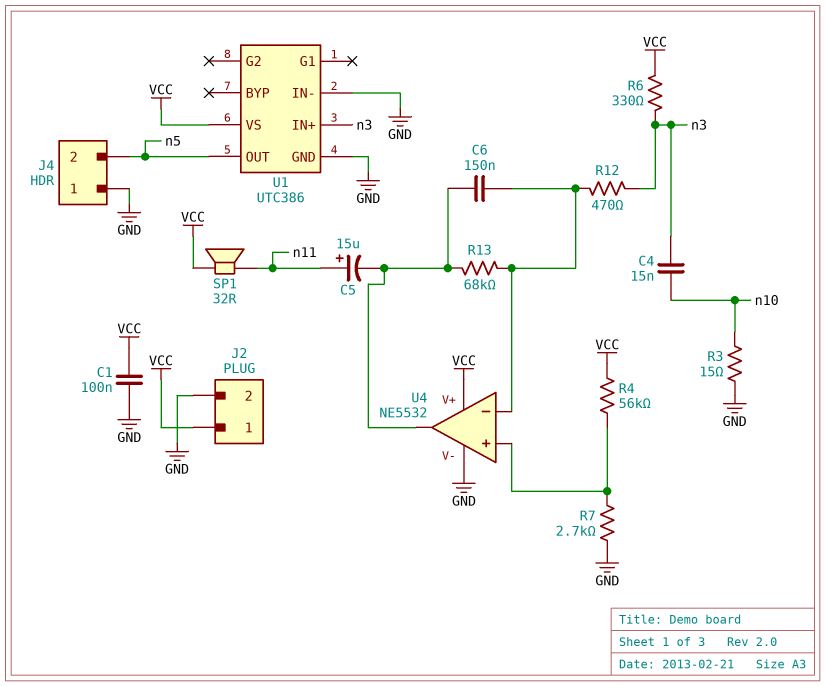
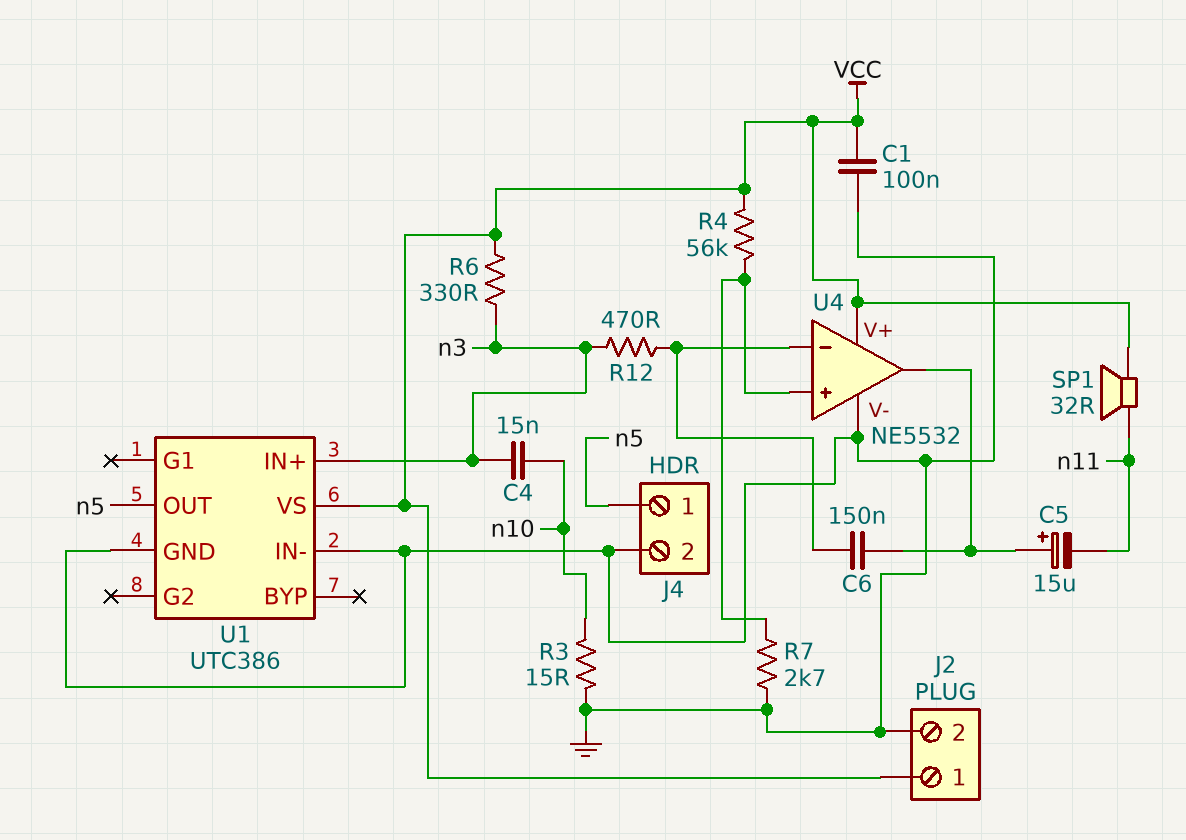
C5: 15uF (plus n11, minus U4/out) -> 15uF (plus U4/out, minus n11)
J4 pin 1: GND -> n5
J4 pin 2: n5 -> GND
R13: 68k (U4/in-, U4/out) -> none

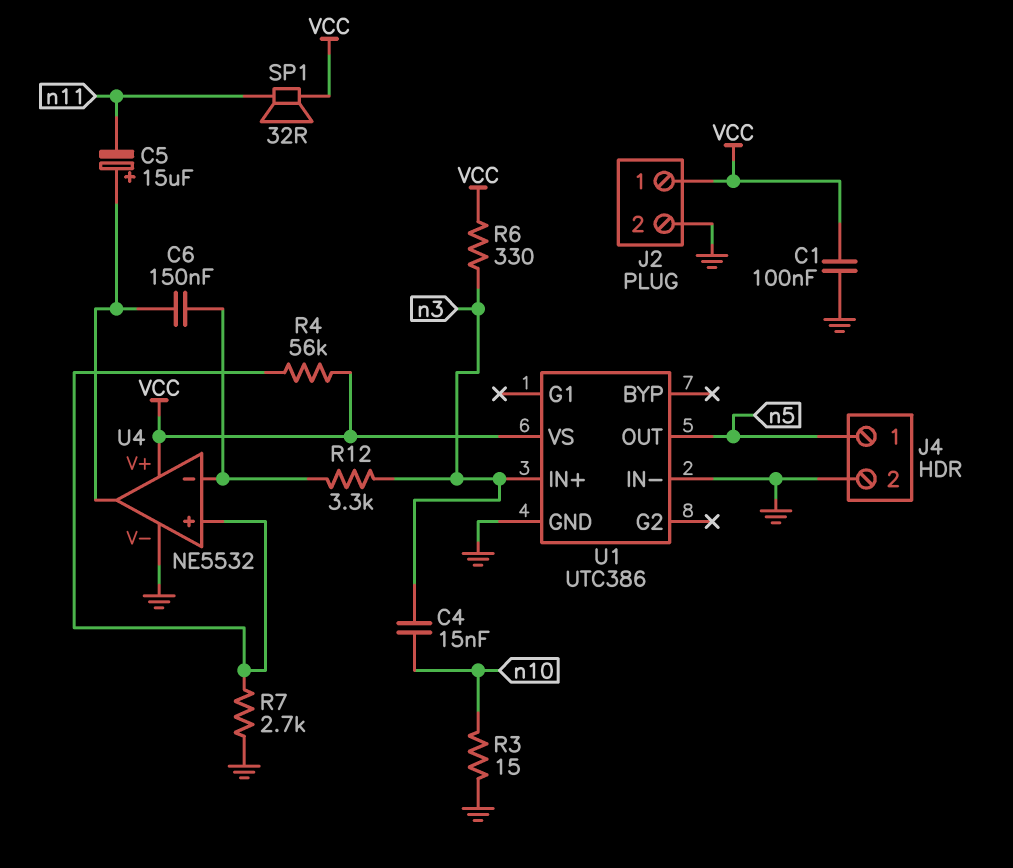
R12: 470 (U4/in-, n3) -> 3.3k (U4/in-, n3)

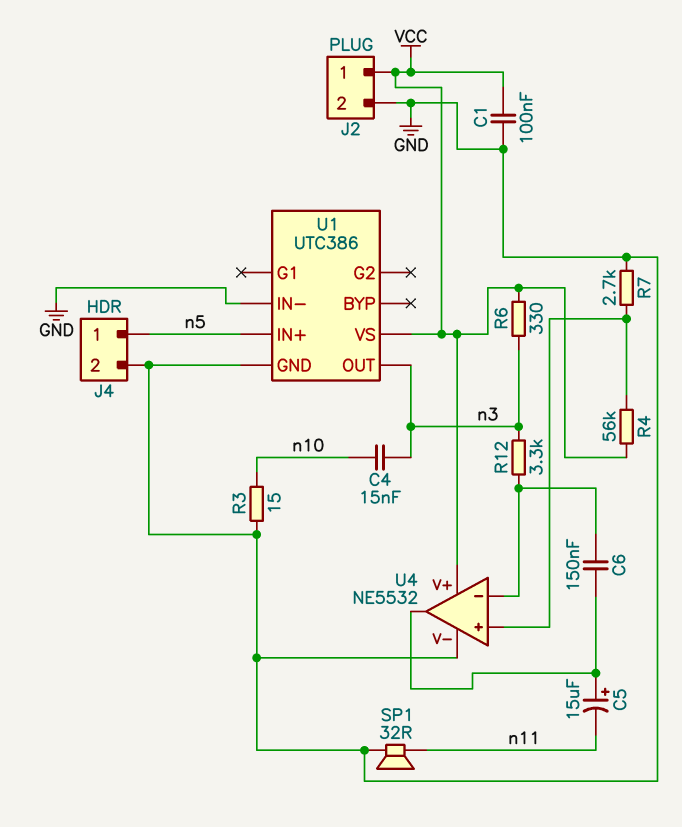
SP1: speaker 32R (VCC, n11) -> speaker 32R (GND, n11)
U1 pin IN+: n3 -> n5
U1 pin OUT: n5 -> n3

